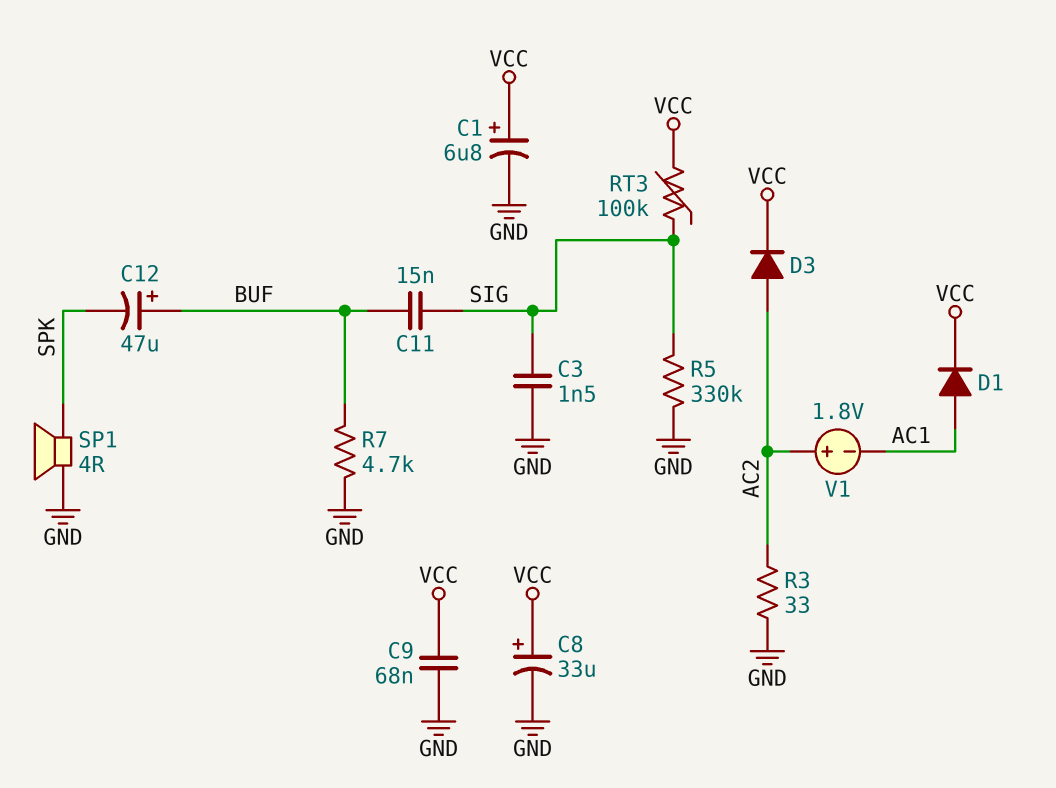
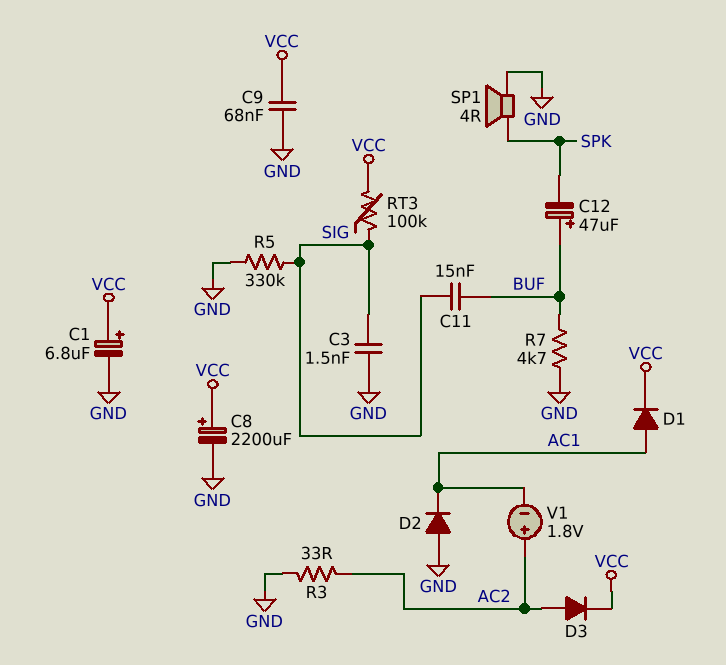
C8: 33uF (plus VCC, minus GND) -> 2200uF (plus VCC, minus GND)
D2: none -> diode (A GND, K AC1)

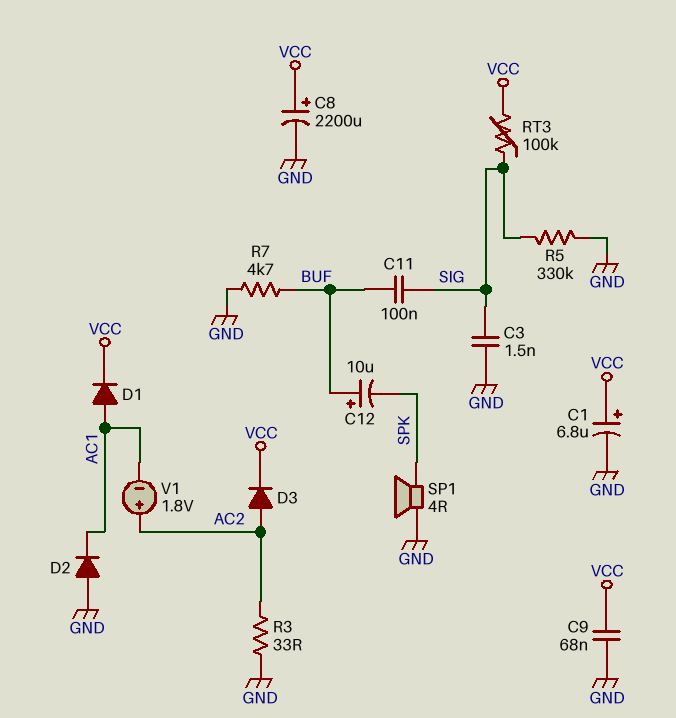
C11: 15nF (BUF, SIG) -> 100nF (BUF, SIG)
C12: 47uF (plus BUF, minus SPK) -> 10uF (plus BUF, minus SPK)

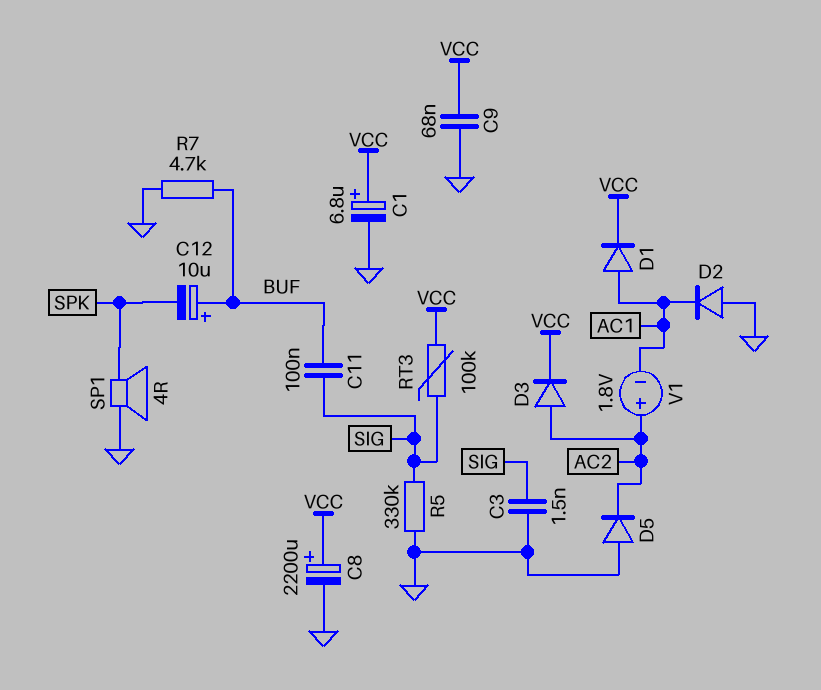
D5: none -> diode (A GND, K AC2)
R3: 33 (AC2, GND) -> none

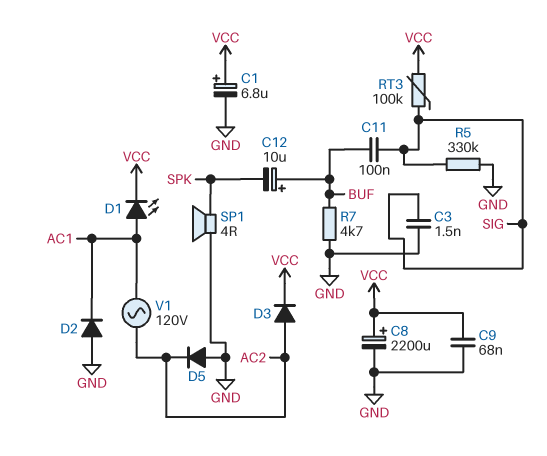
D1: diode (A AC1, K VCC) -> LED (A AC1, K VCC)
V1: 1.8V (plus AC2, minus AC1) -> AC 120V (AC1, AC2)

